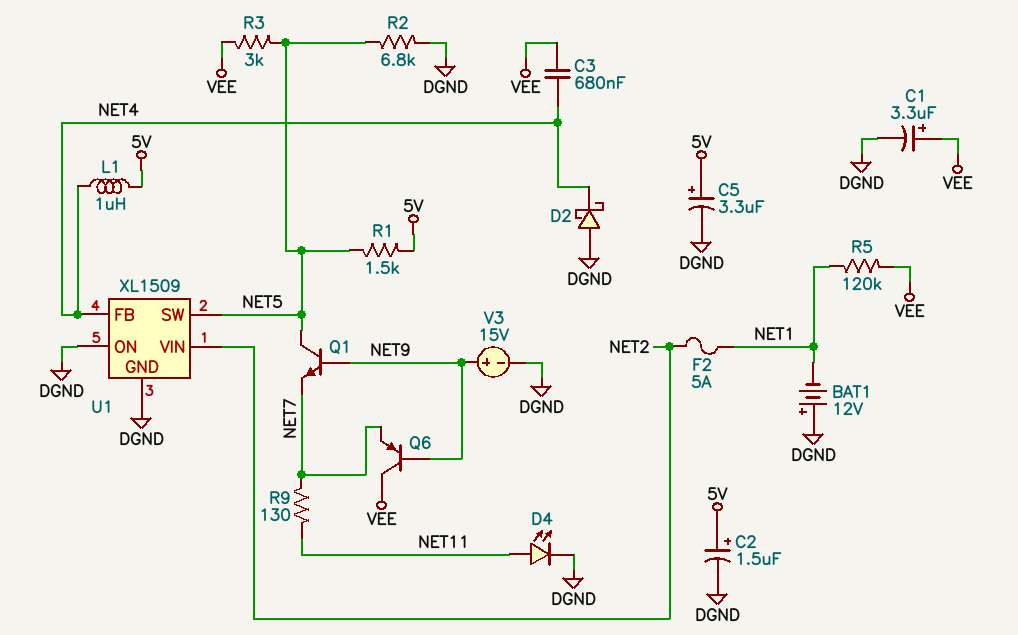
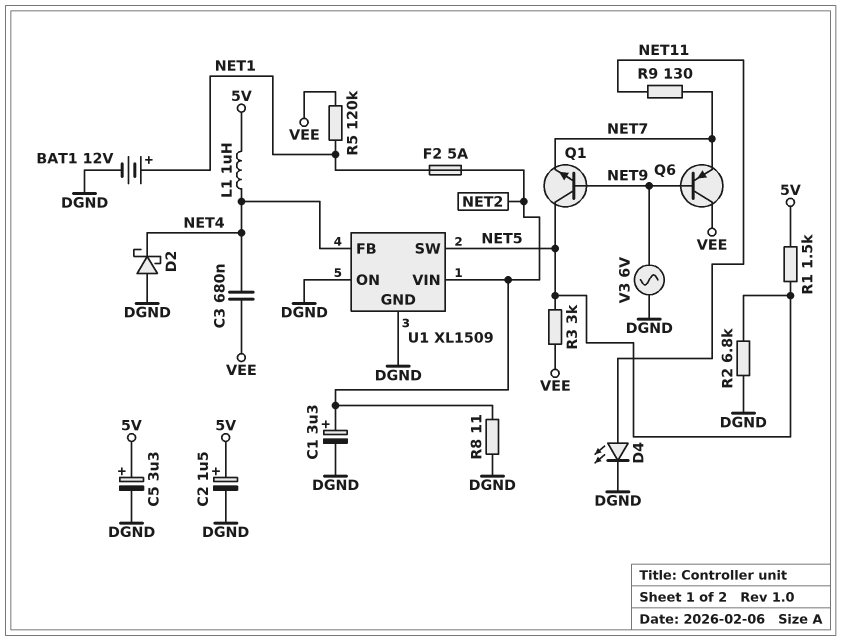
BAT1: 12V (plus DGND, minus NET1) -> 12V (plus NET1, minus DGND)
C1: 3.3uF (plus VEE, minus DGND) -> 3.3uF (plus NET2, minus DGND)
R8: none -> 11 (DGND, NET2)
V3: 15V (plus NET9, minus DGND) -> AC 6V (DGND, NET9)

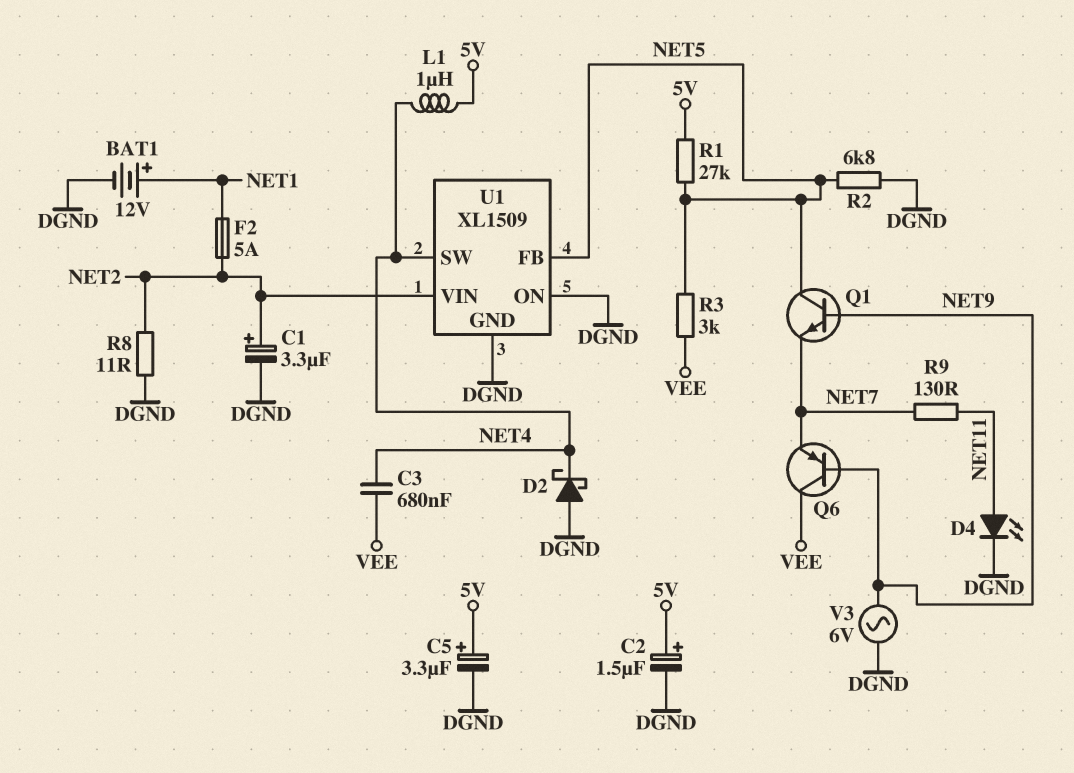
R1: 1.5k (5V, NET5) -> 27k (5V, NET5)
R5: 120k (NET1, VEE) -> none
U1 pin FB: NET4 -> NET5
U1 pin SW: NET5 -> NET4

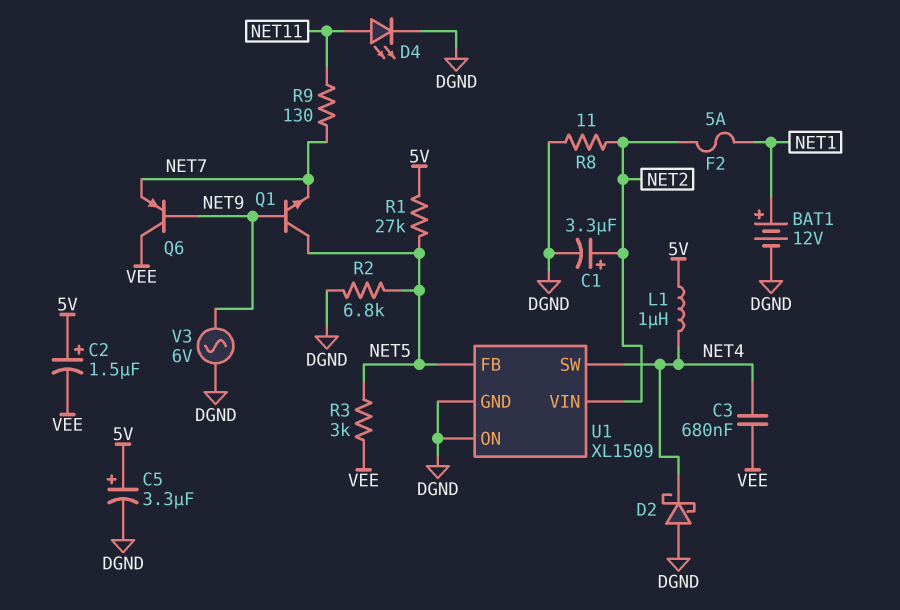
C2: 1.5uF (plus 5V, minus DGND) -> 1.5uF (plus 5V, minus VEE)

